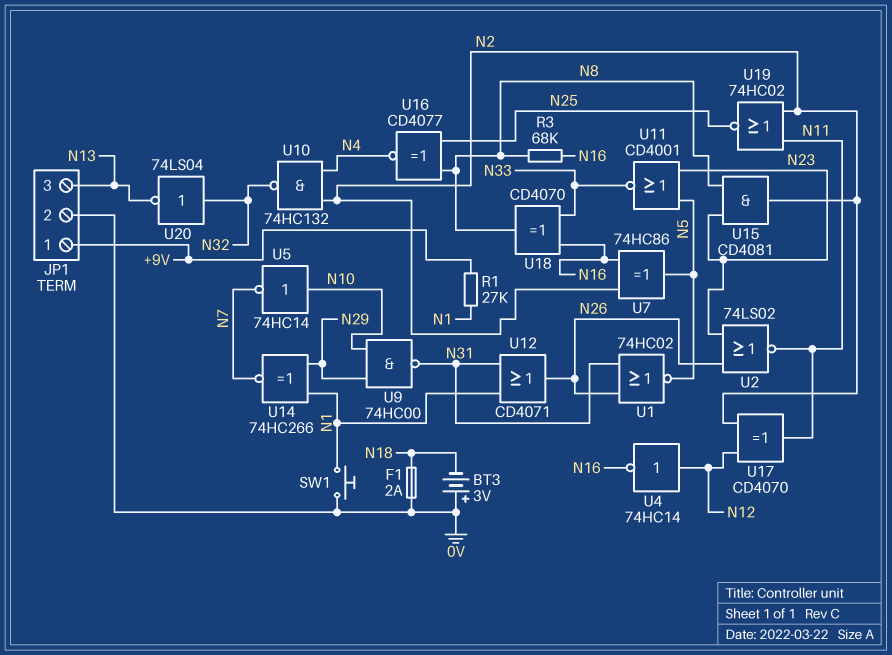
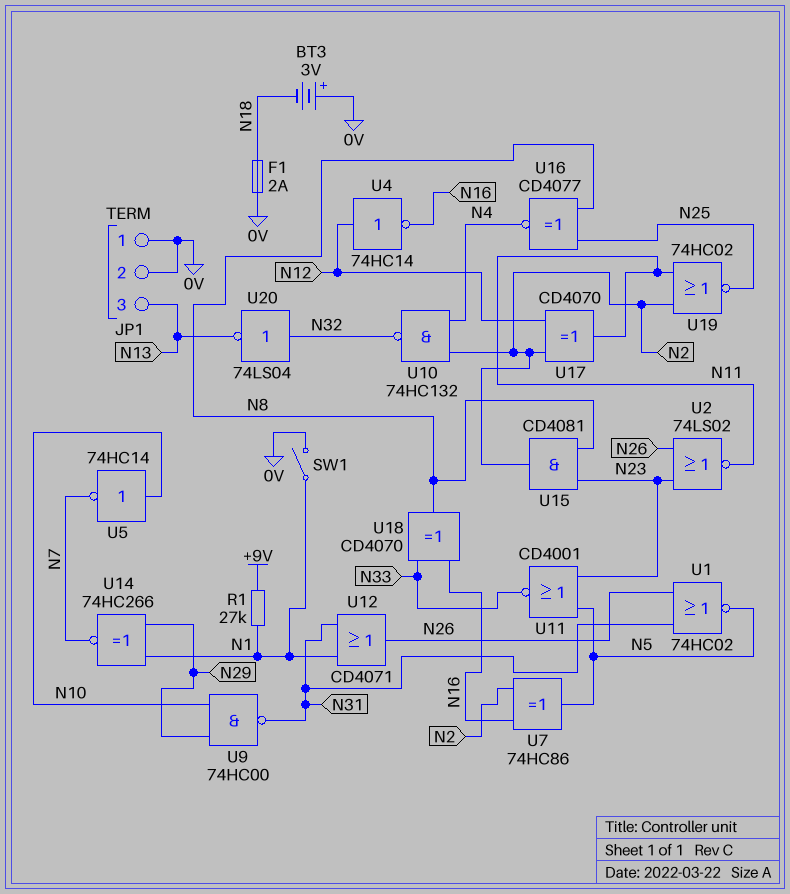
JP1 pin 1: +9V -> 0V
R3: 68k (N8, N16) -> none
SW1: button (0V, N1) -> switch (0V, N1)

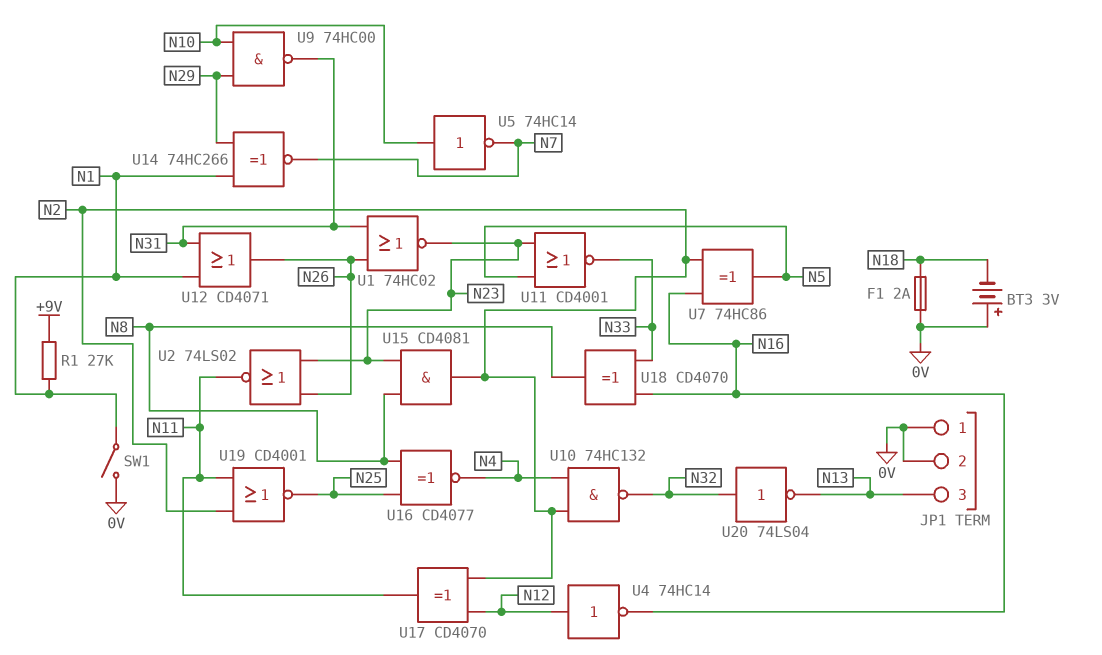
U1: NOR 74HC02 (in N26, in N31, out N5) -> NOR 74HC02 (in N26, in N31, out N23)
U19: NOR 74HC02 (in N2, in N11, out N25) -> NOR CD4001 (in N2, in N11, out N25)

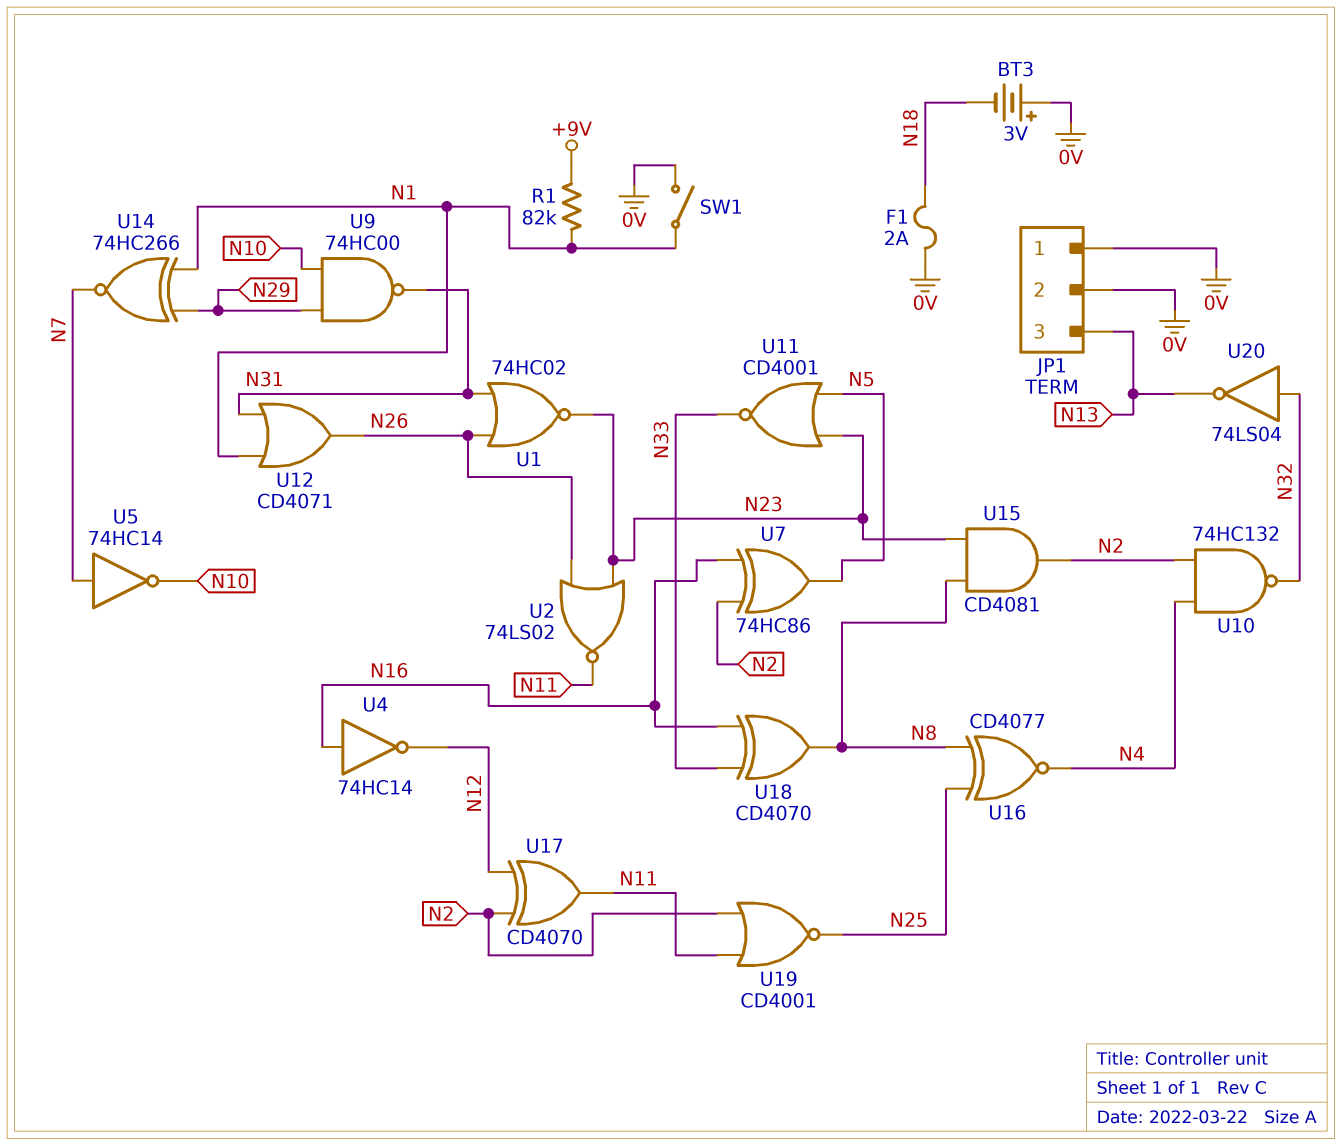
R1: 27k (+9V, N1) -> 82k (+9V, N1)
U4: NOT 74HC14 (in N12, out N16) -> NOT 74HC14 (in N16, out N12)
U5: NOT 74HC14 (in N10, out N7) -> NOT 74HC14 (in N7, out N10)

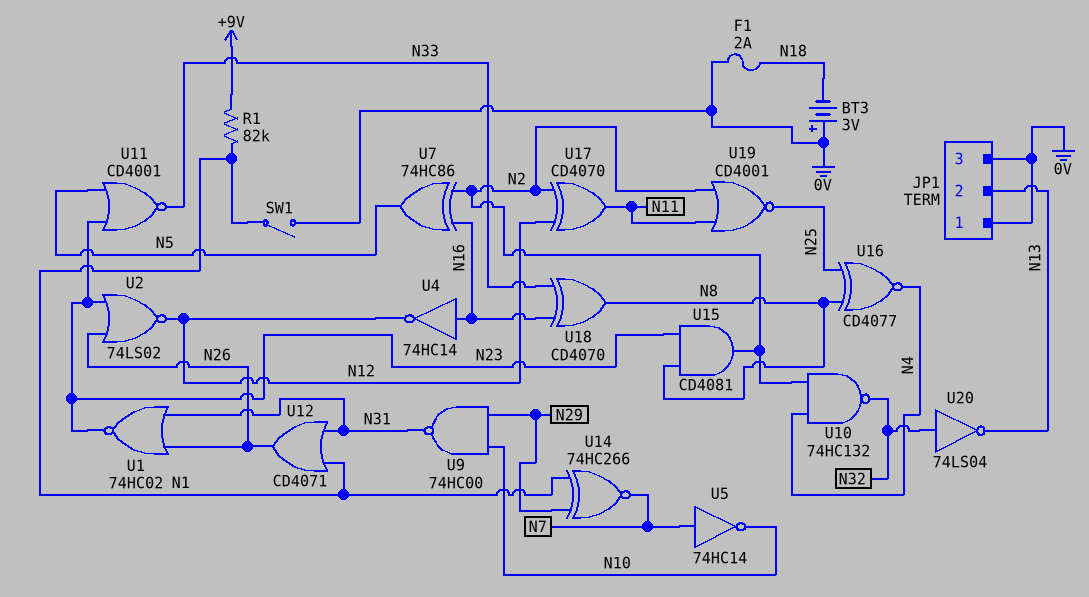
JP1 pin 2: 0V -> N13
JP1 pin 3: N13 -> 0V
U2: NOR 74LS02 (in N23, in N26, out N11) -> NOR 74LS02 (in N23, in N26, out N12)

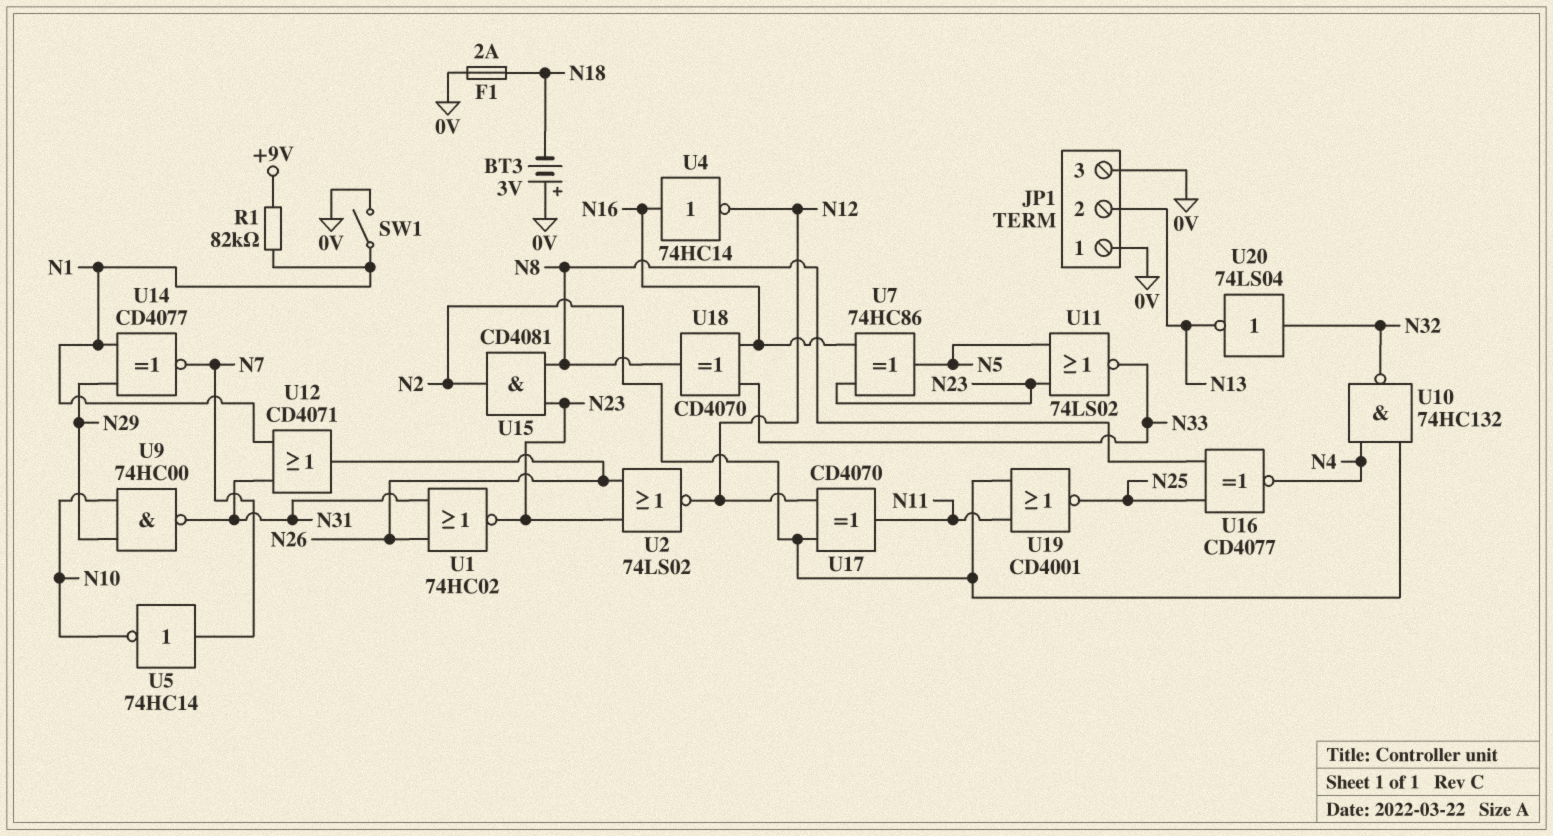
U7: XOR 74HC86 (in N2, in N16, out N5) -> XOR 74HC86 (in N16, in N23, out N5)
U11: NOR CD4001 (in N5, in N23, out N33) -> NOR 74LS02 (in N5, in N23, out N33)
U14: XNOR 74HC266 (in N1, in N29, out N7) -> XNOR CD4077 (in N1, in N29, out N7)

